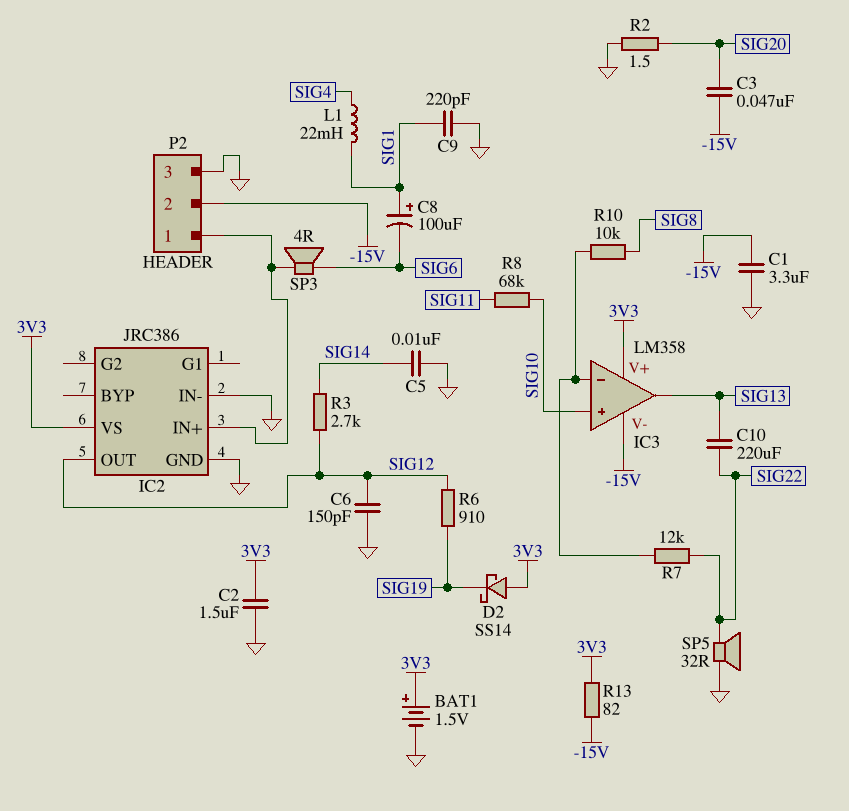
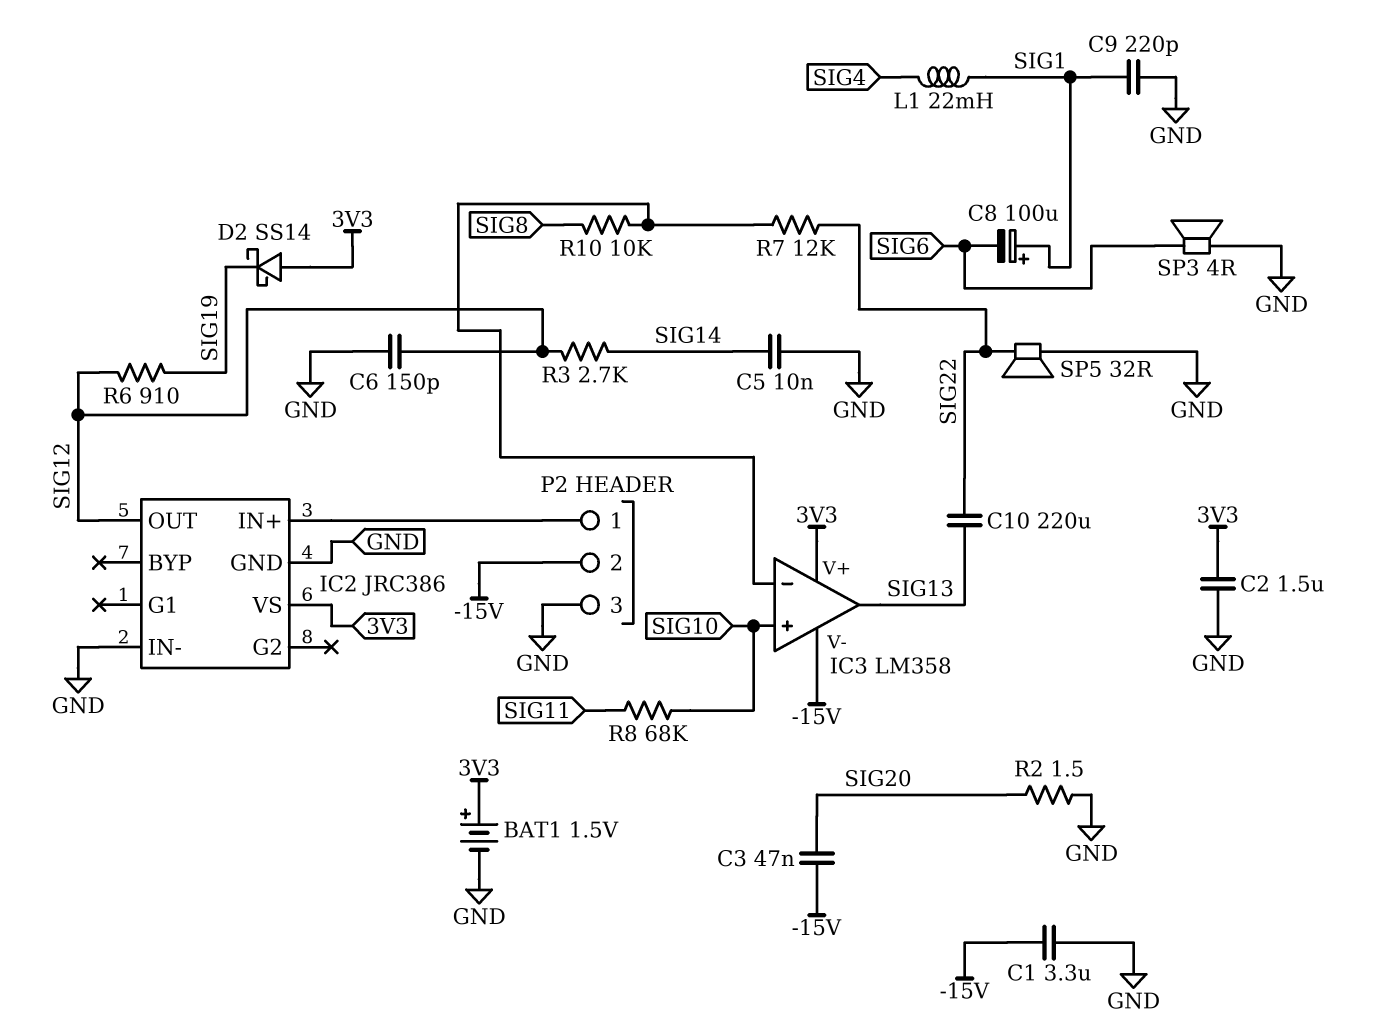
R13: 82 (-15V, 3V3) -> none
SP3: speaker 4R (IC2/IN+, SIG6) -> speaker 4R (GND, SIG6)

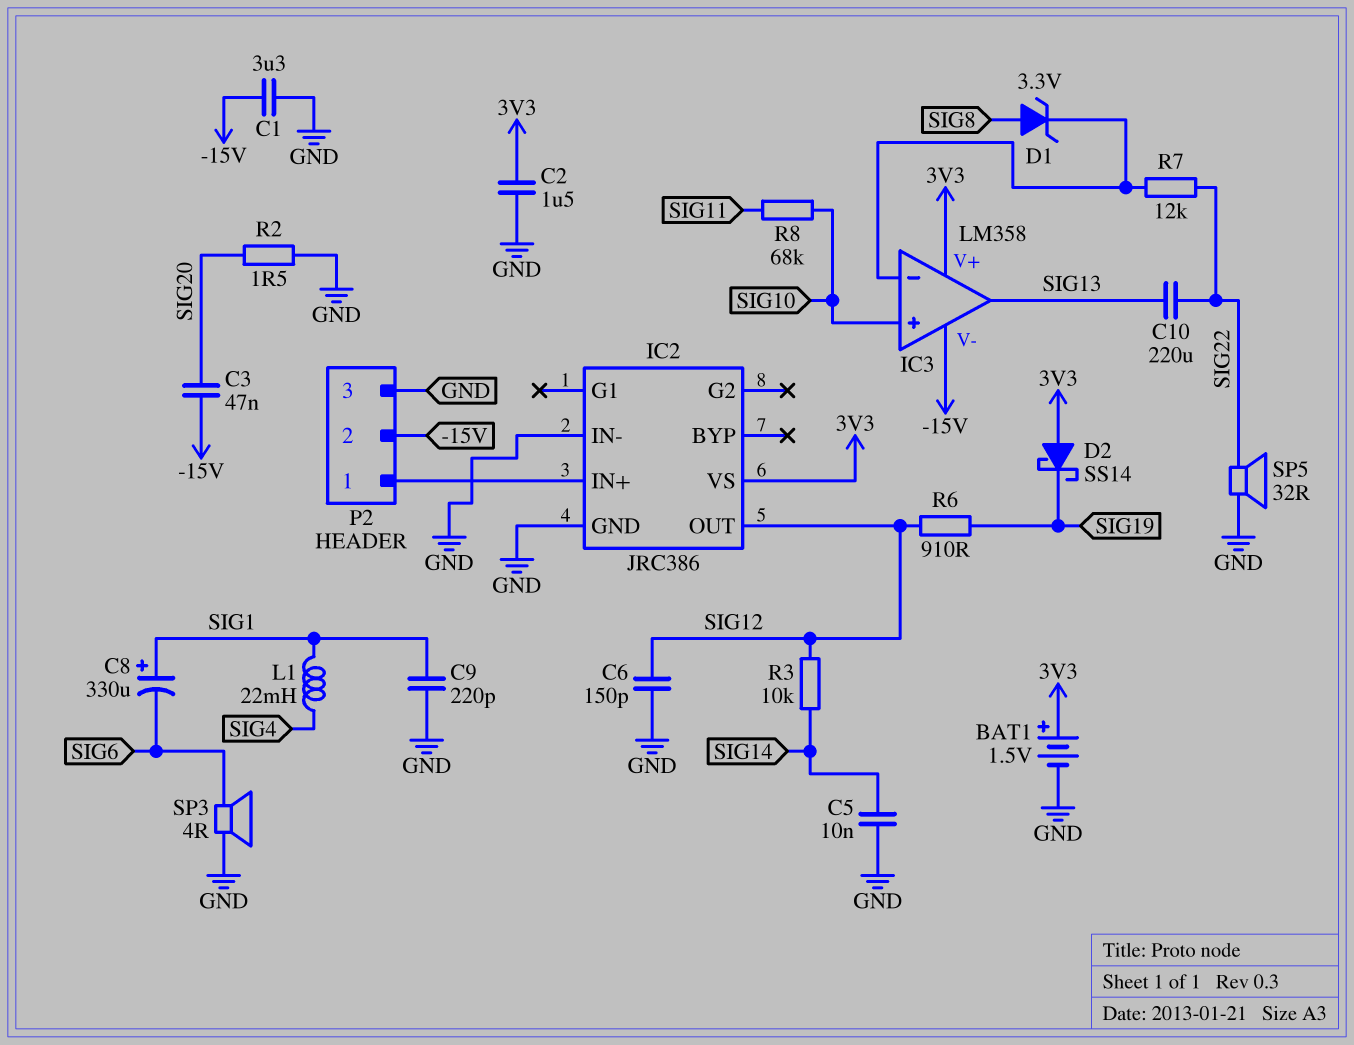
C8: 100uF (plus SIG1, minus SIG6) -> 330uF (plus SIG1, minus SIG6)
D1: none -> zener 3.3V (A SIG8, K IC3/in-)
R3: 2.7k (SIG12, SIG14) -> 10k (SIG12, SIG14)
R10: 10k (IC3/in-, SIG8) -> none

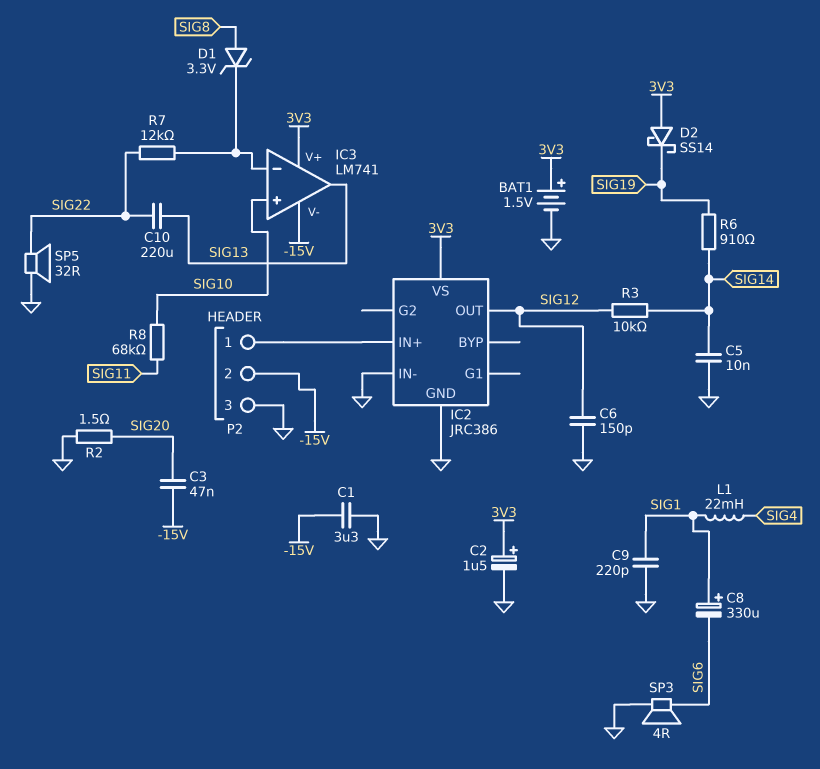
C2: 1.5uF (3V3, GND) -> 1.5uF (plus 3V3, minus GND)
IC3: LM358 -> LM741
R6: 910 (SIG12, SIG19) -> 910 (SIG14, SIG19)

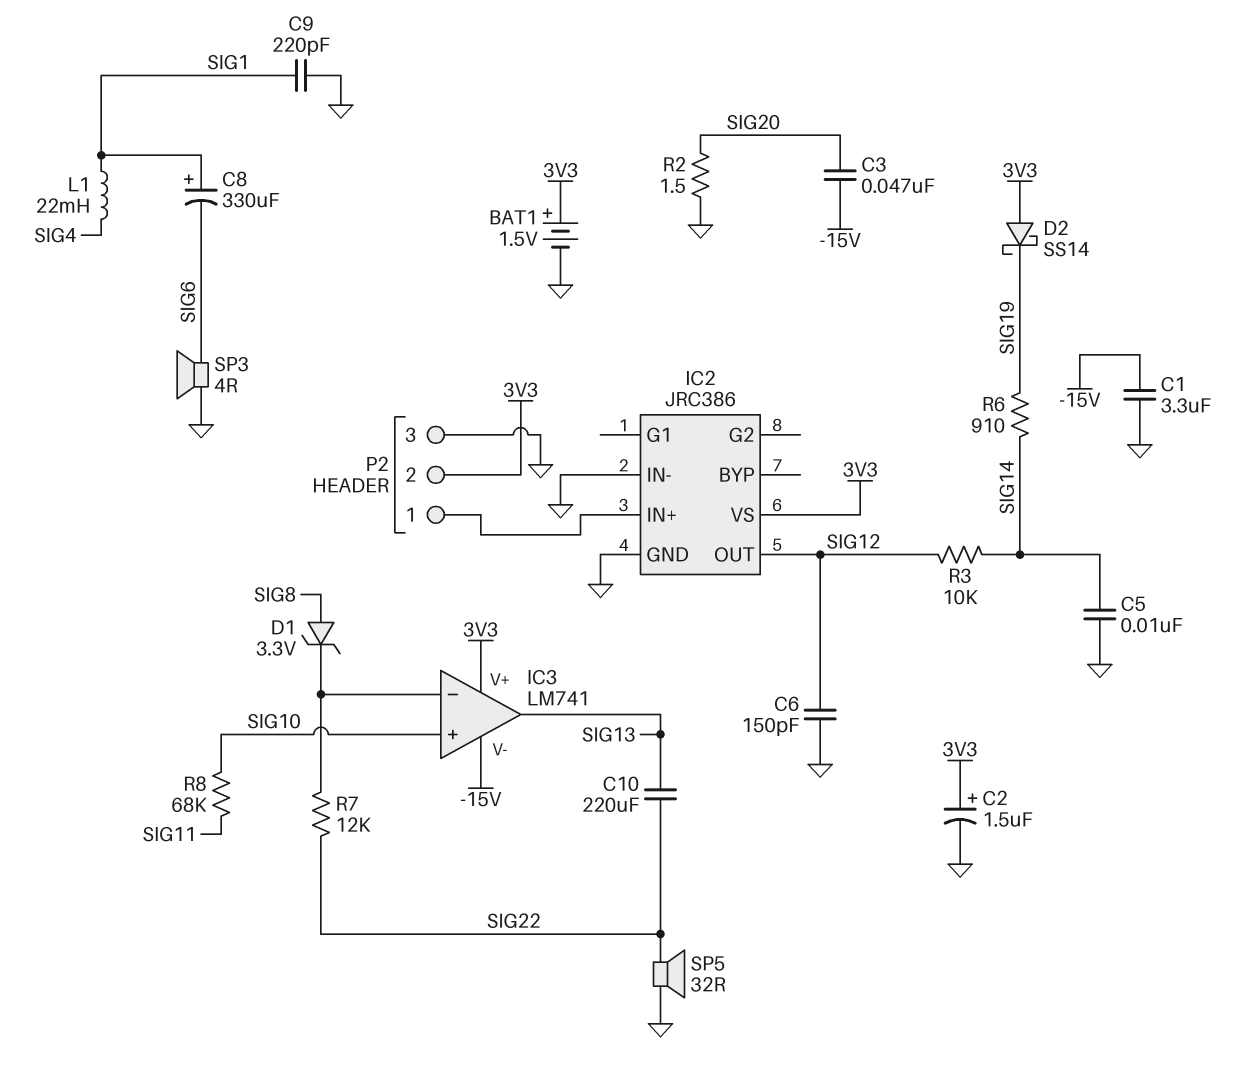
P2 pin 2: -15V -> 3V3

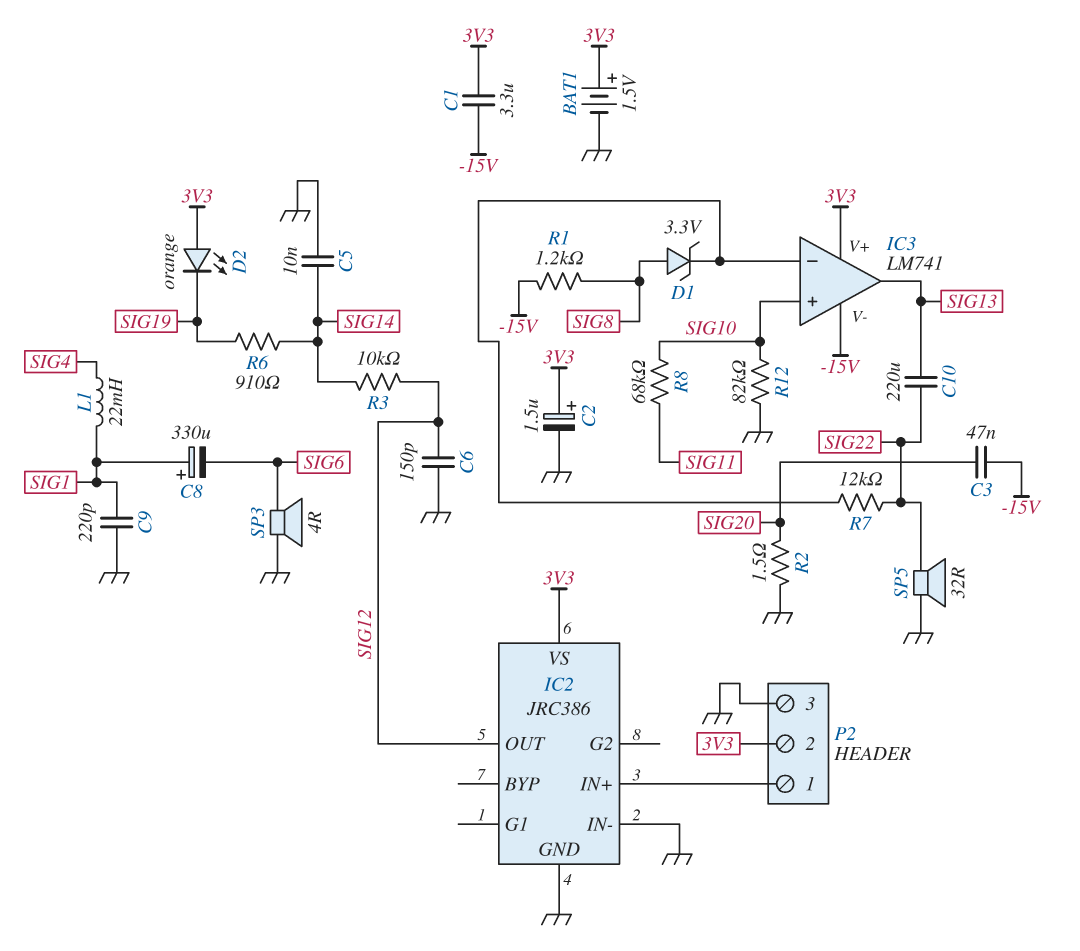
C1: 3.3uF (-15V, GND) -> 3.3uF (-15V, 3V3)
D2: schottky SS14 (A 3V3, K SIG19) -> LED orange (A 3V3, K SIG19)
R1: none -> 1.2k (-15V, SIG8)
R12: none -> 82k (GND, SIG10)

